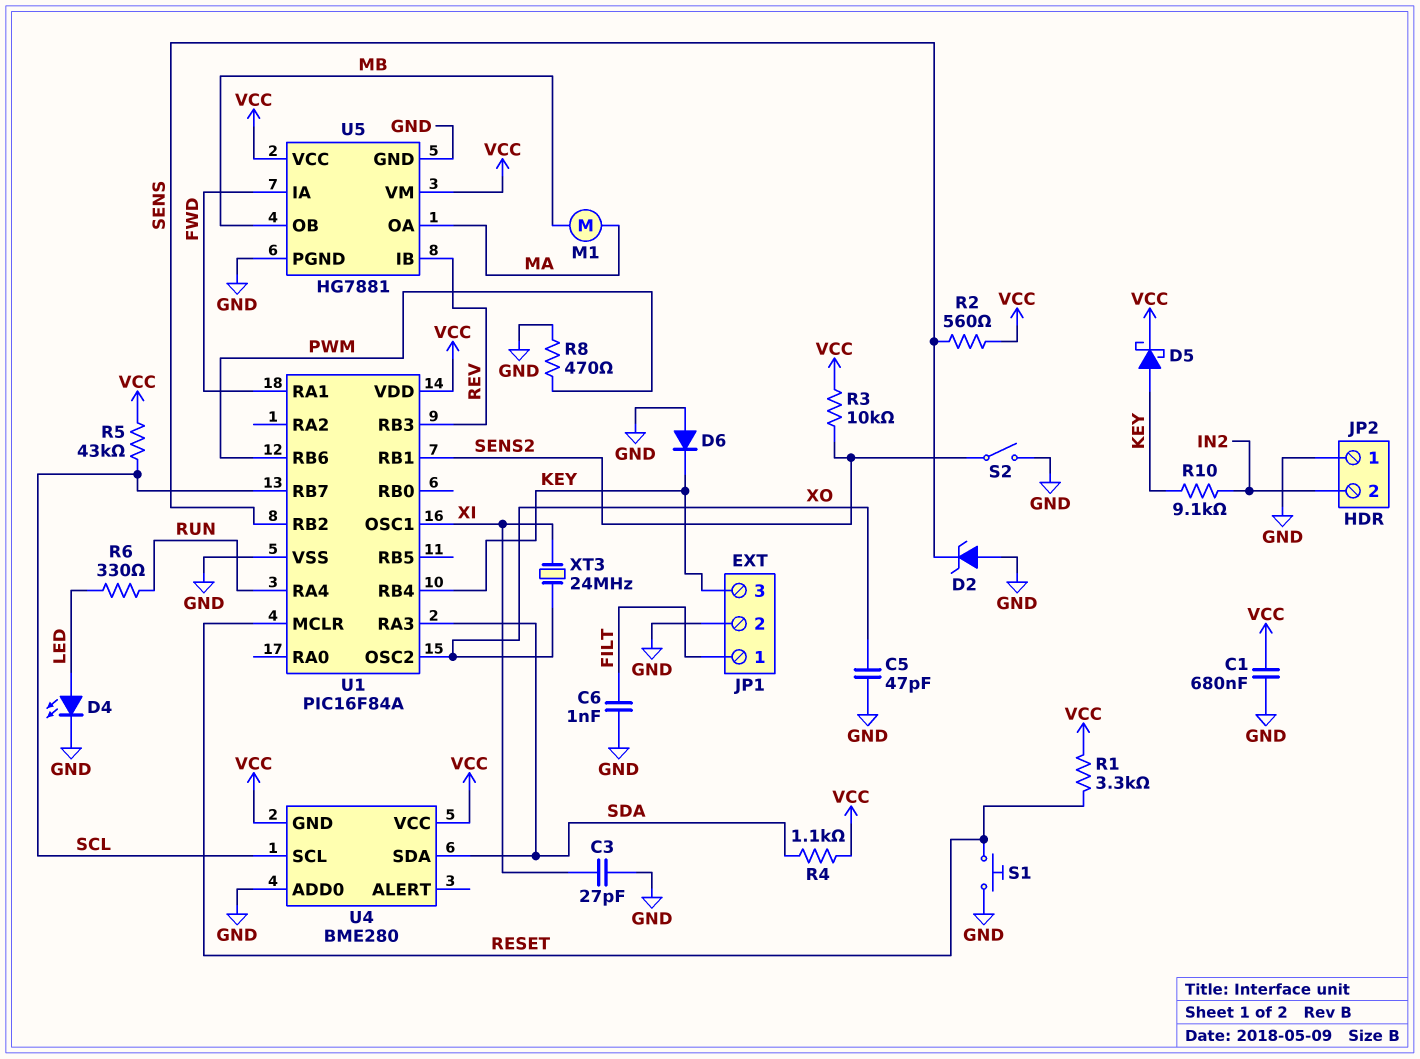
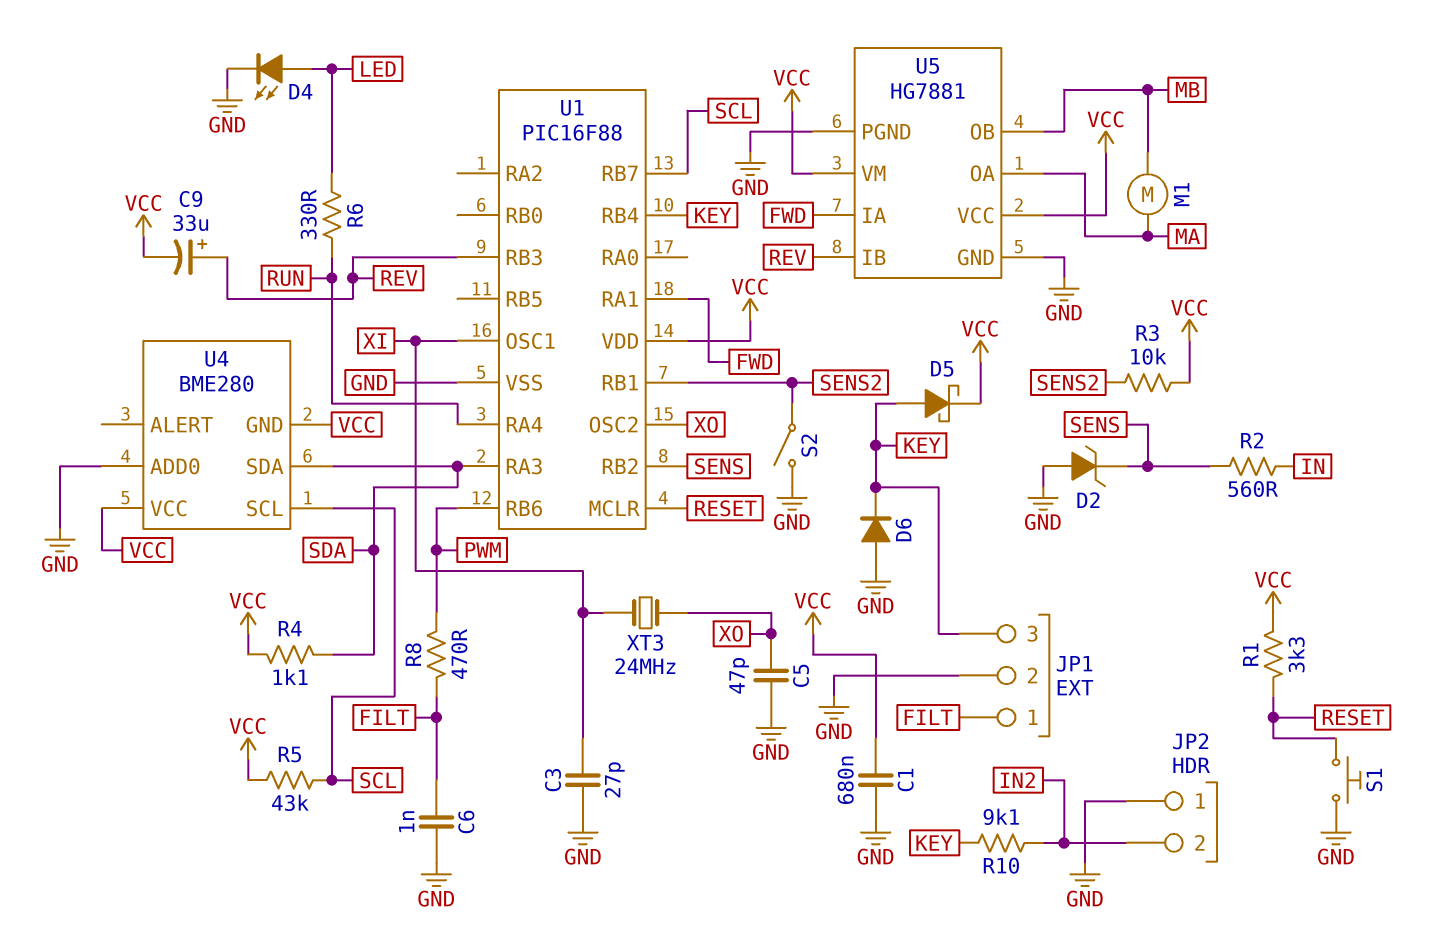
C9: none -> 33uF (plus REV, minus VCC)
R2: 560 (SENS, VCC) -> 560 (IN, SENS)
R8: 470 (GND, PWM) -> 470 (FILT, PWM)
U1: PIC16F84A -> PIC16F88

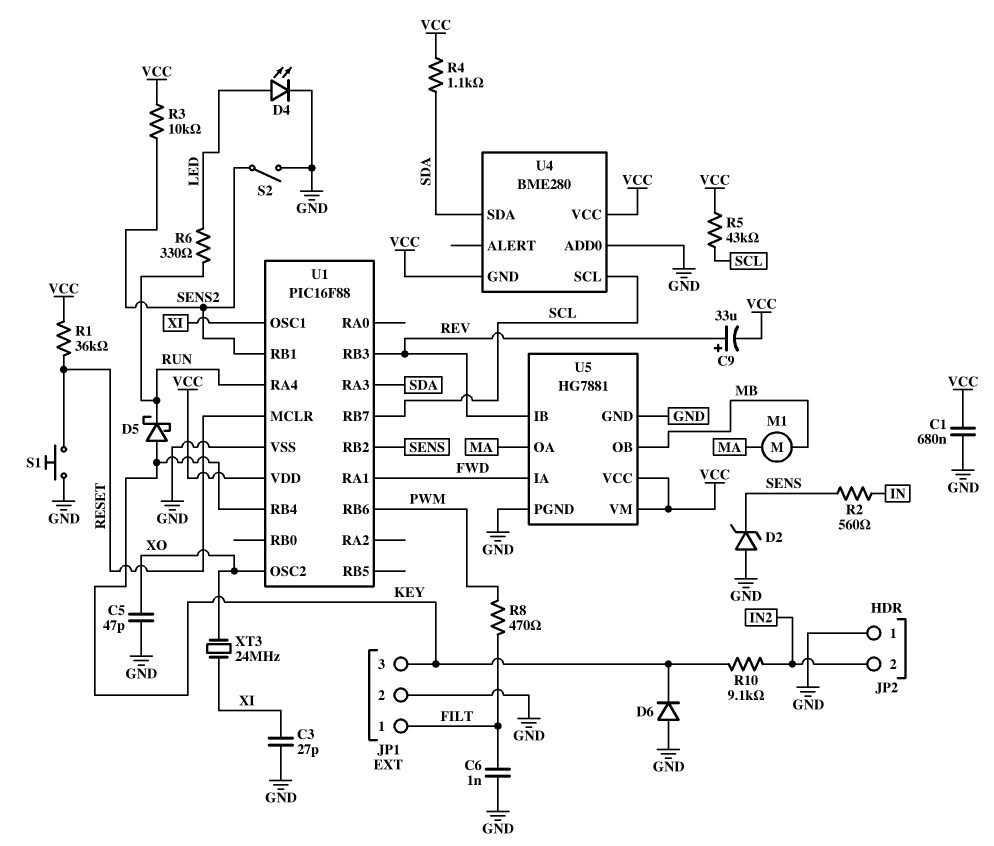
D5: schottky (A KEY, K VCC) -> schottky (A KEY, K RUN)
R1: 3.3k (RESET, VCC) -> 36k (RESET, VCC)

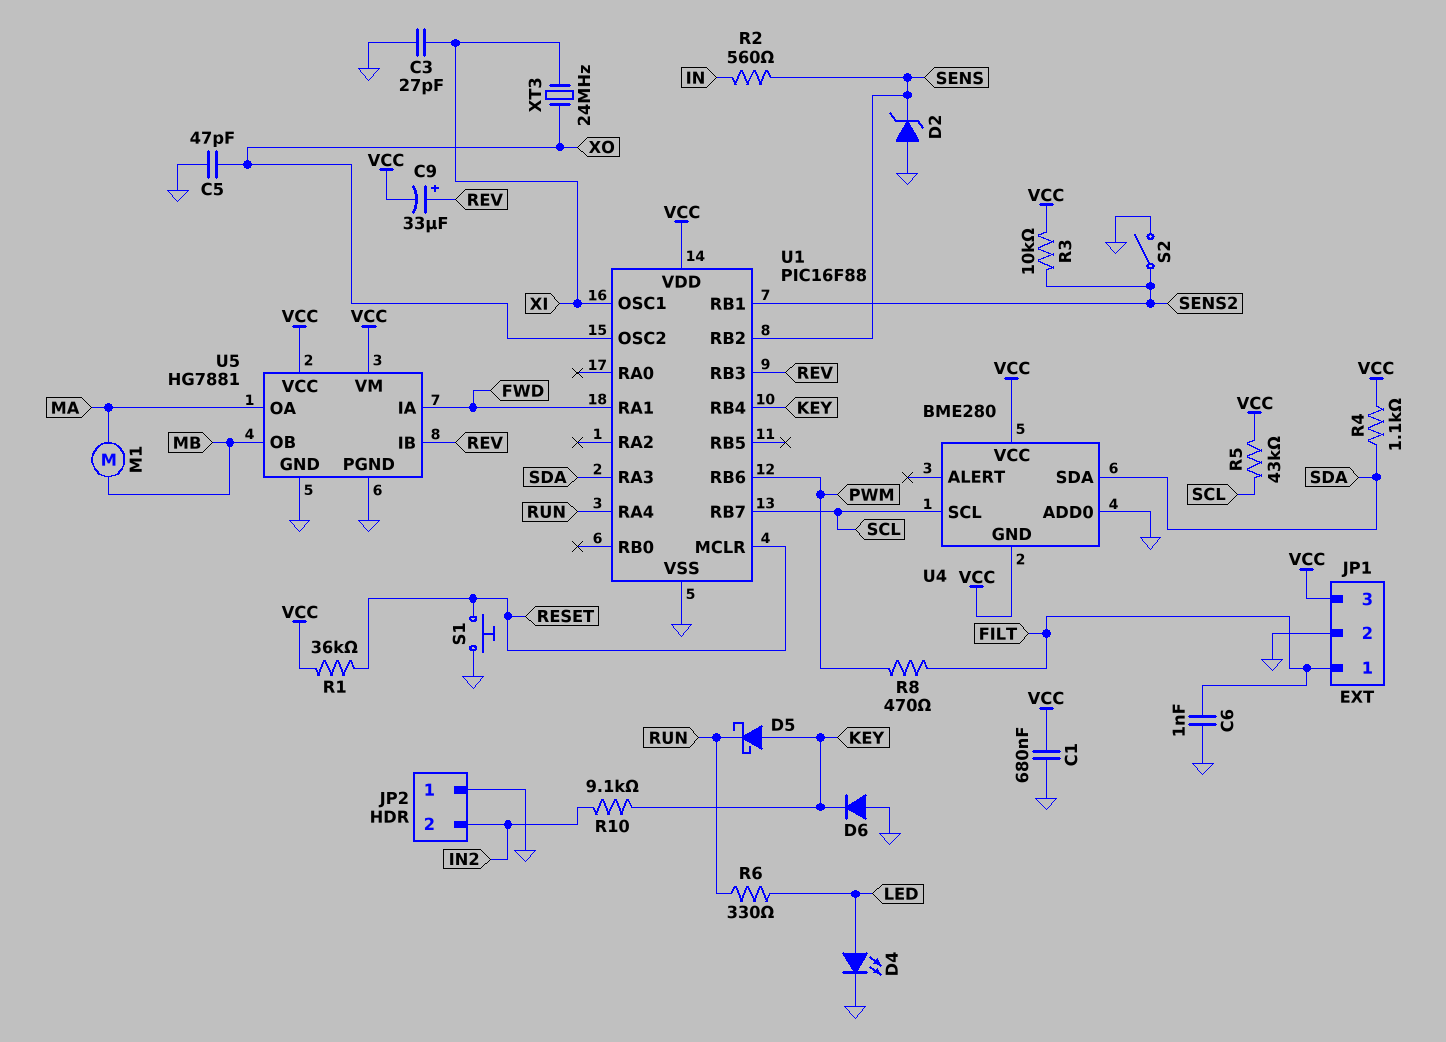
JP1 pin 3: KEY -> VCC

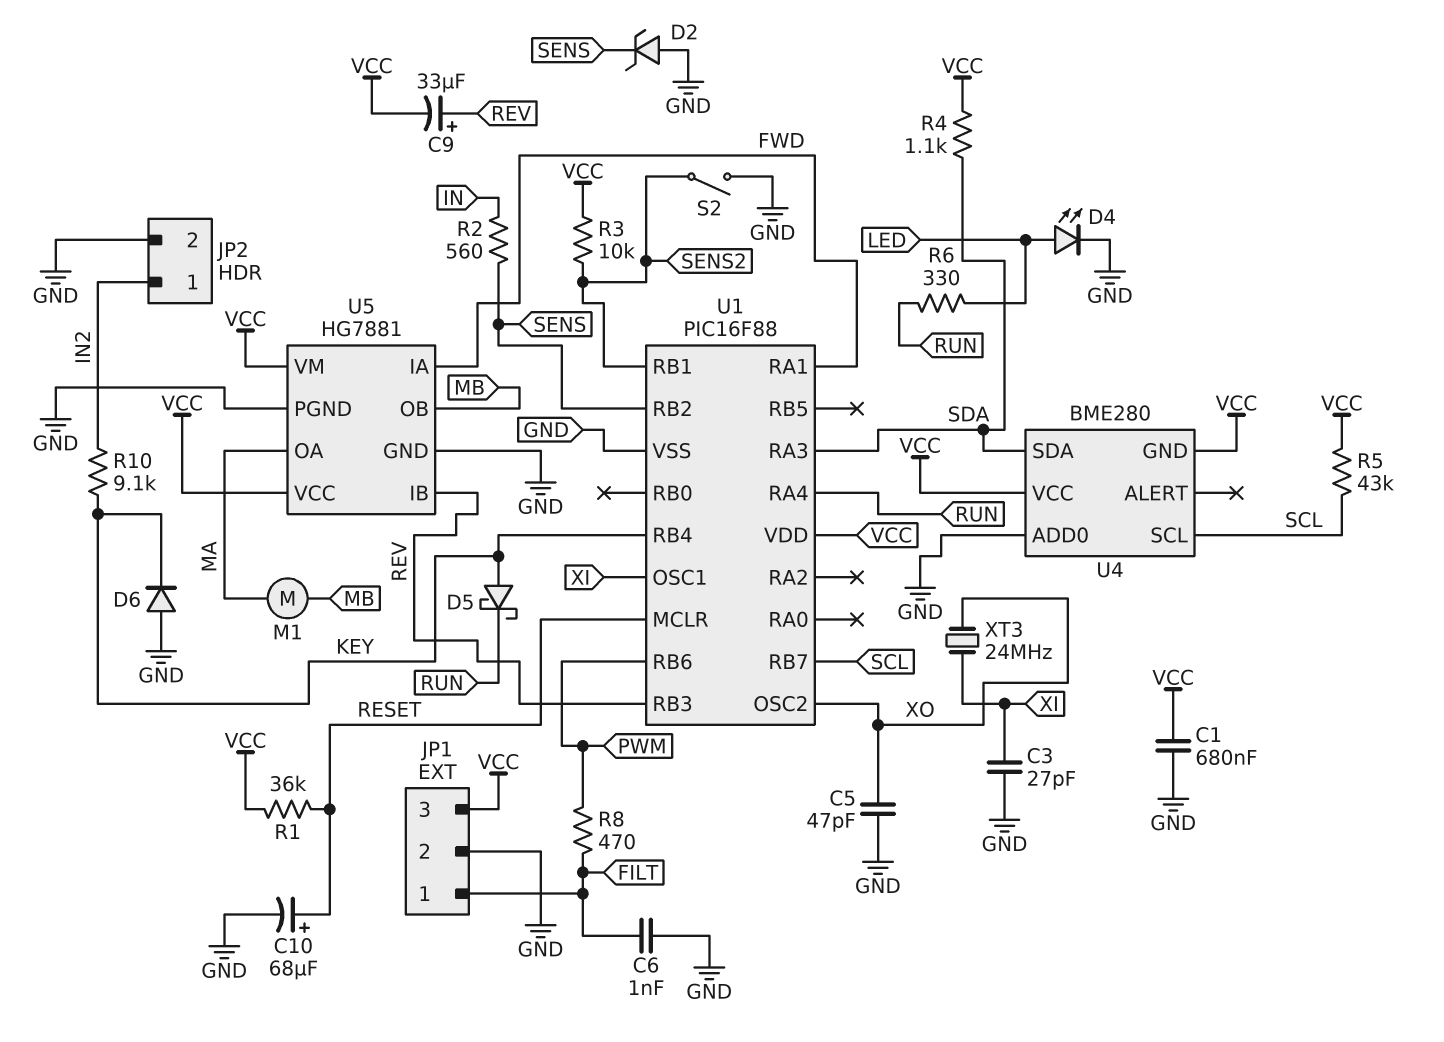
C10: none -> 68uF (plus RESET, minus GND)
JP2 pin 1: GND -> IN2
JP2 pin 2: IN2 -> GND
S1: button (GND, RESET) -> none

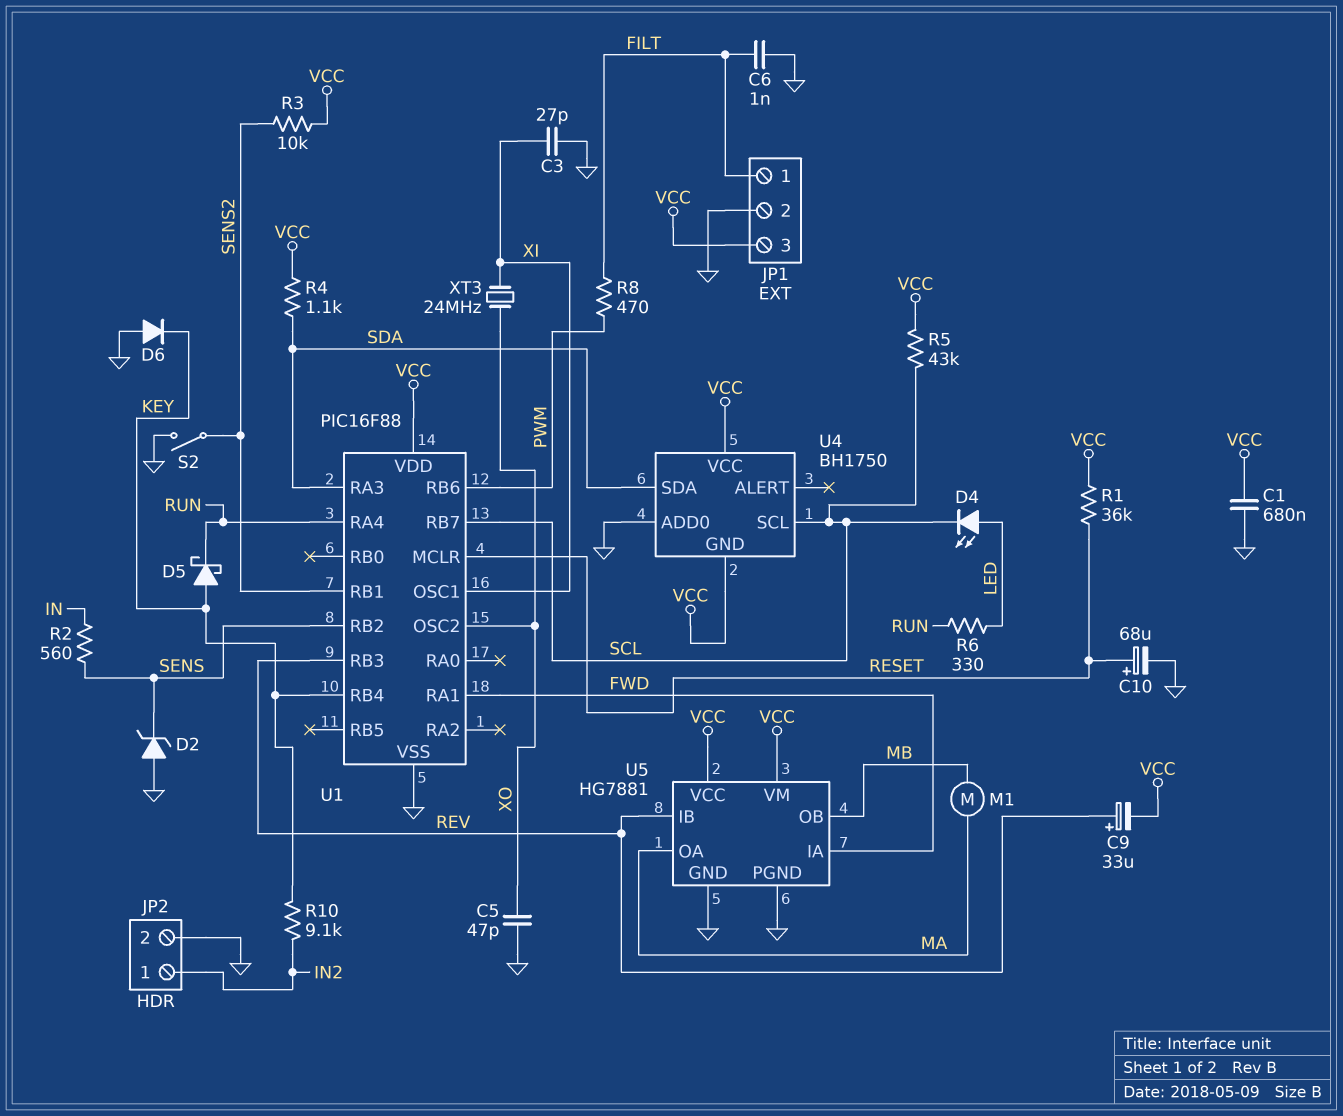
D4: LED (A LED, K GND) -> LED (A LED, K SCL)
U4: BME280 -> BH1750

